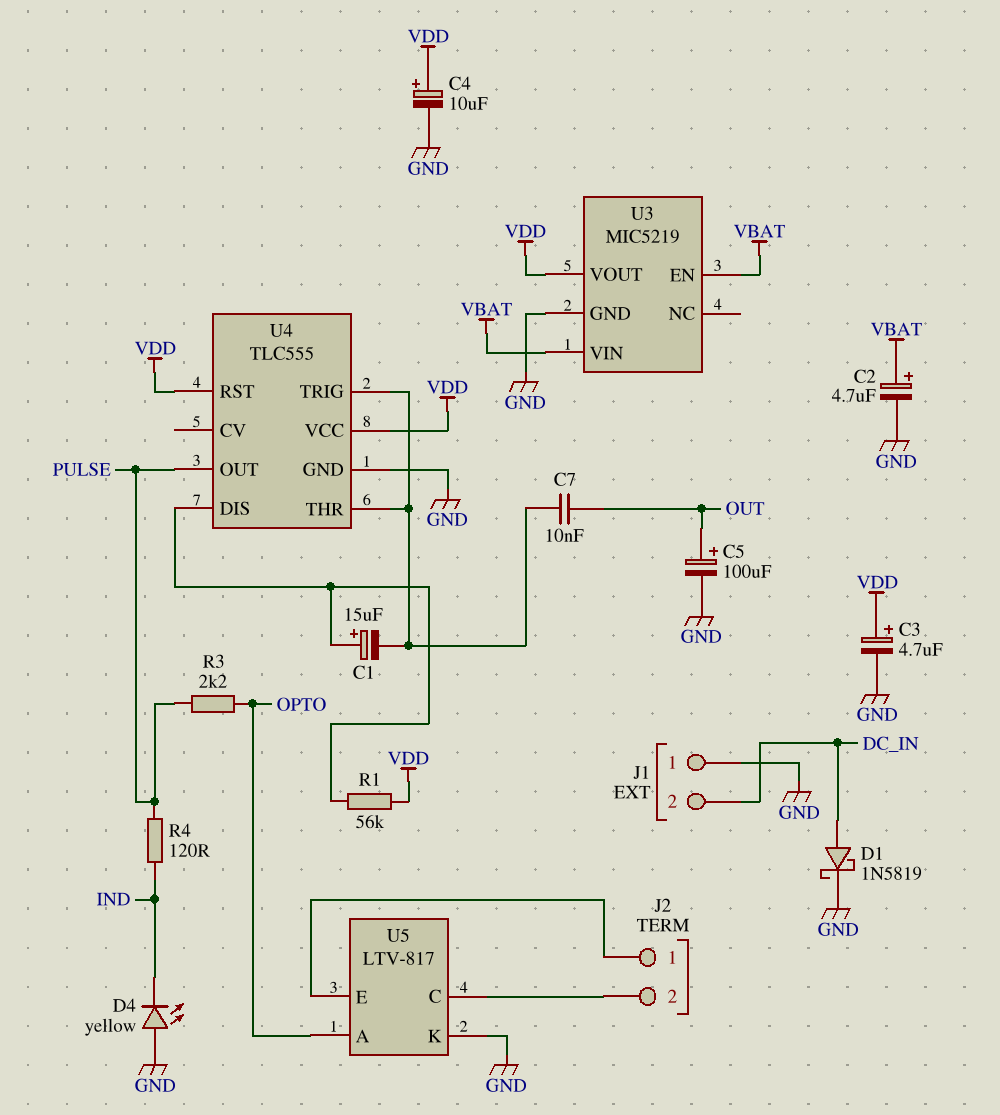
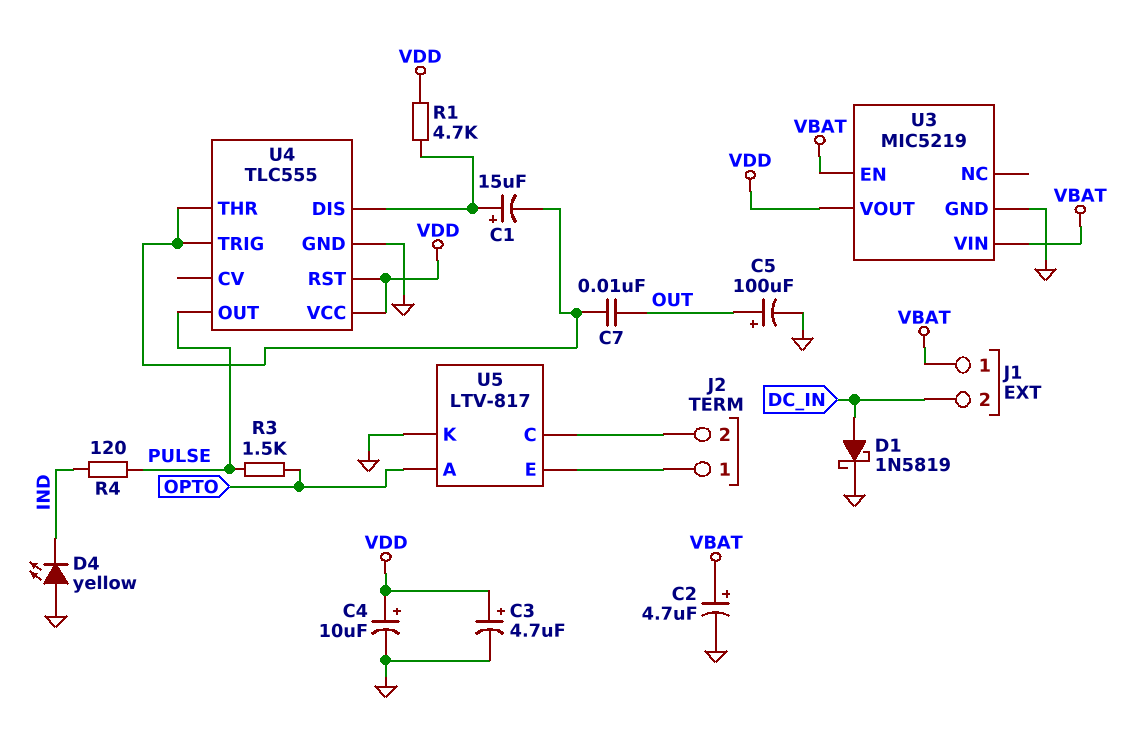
J1 pin 1: GND -> VBAT
R1: 56k (U4/DIS, VDD) -> 4.7k (U4/DIS, VDD)
R3: 2.2k (OPTO, PULSE) -> 1.5k (OPTO, PULSE)

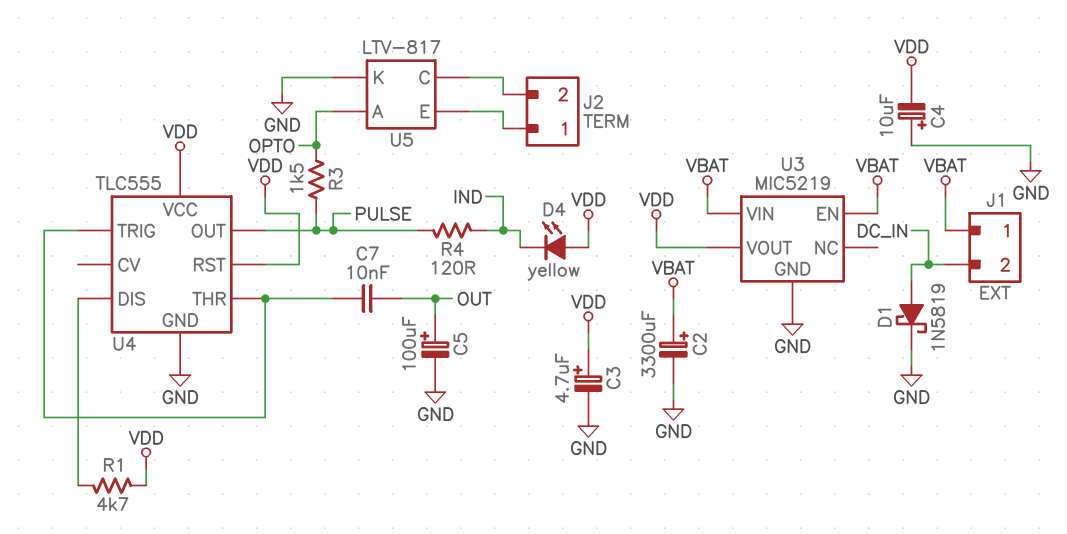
C1: 15uF (plus U4/DIS, minus U4/THR) -> none
C2: 4.7uF (plus VBAT, minus GND) -> 3300uF (plus VBAT, minus GND)
C4: 10uF (plus VDD, minus GND) -> 10uF (plus GND, minus VDD)
D4: LED yellow (A GND, K IND) -> LED yellow (A VDD, K IND)

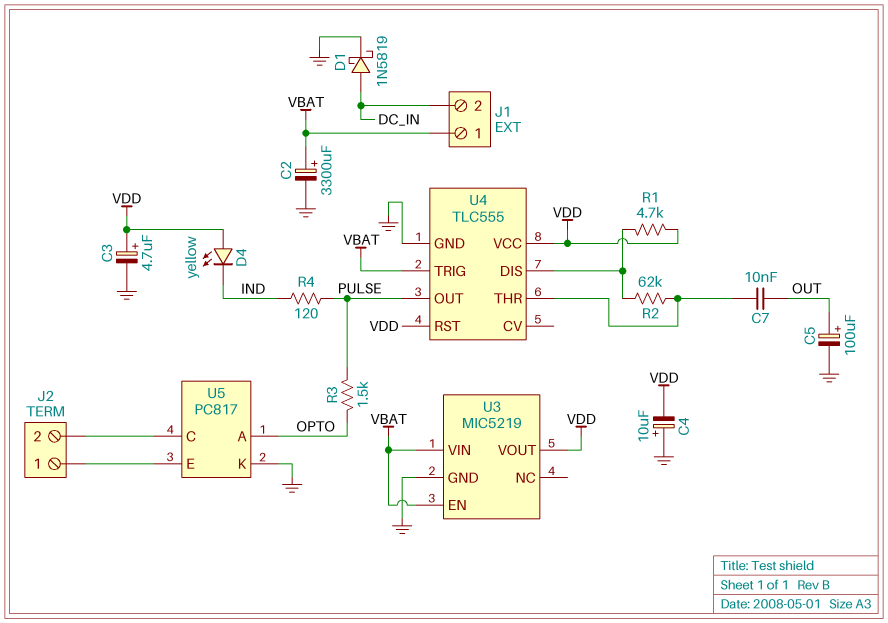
R2: none -> 62k (U4/DIS, U4/THR)
U4 pin TRIG: U4/THR -> VBAT
U5: LTV-817 -> PC817

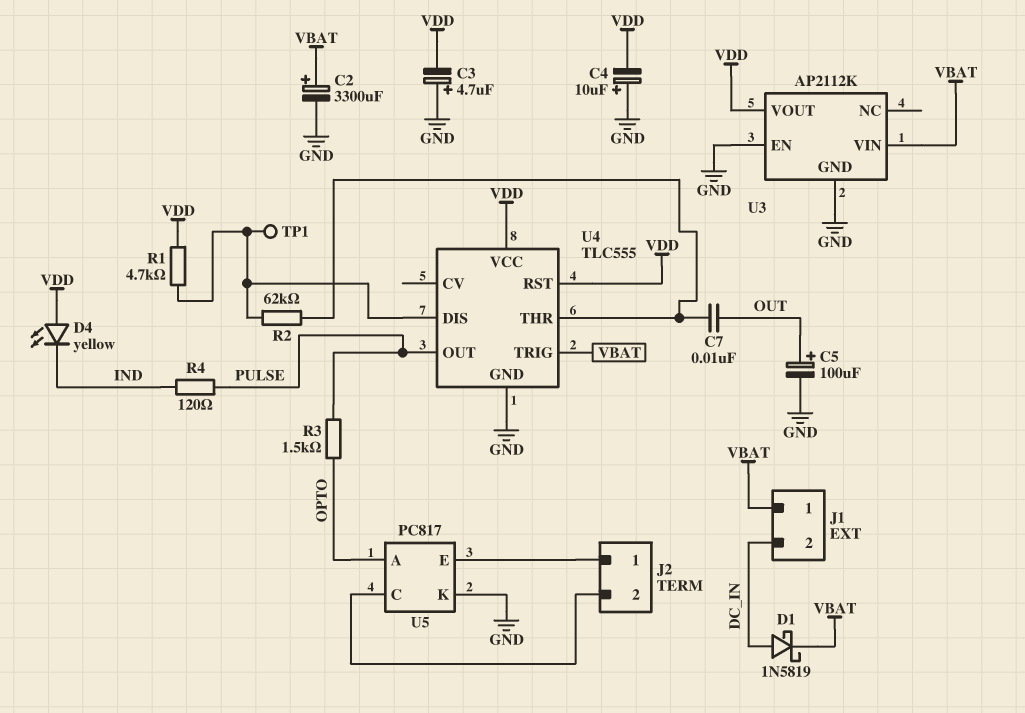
C3: 4.7uF (plus VDD, minus GND) -> 4.7uF (plus GND, minus VDD)
D1: schottky 1N5819 (A DC_IN, K GND) -> schottky 1N5819 (A DC_IN, K VBAT)
TP1: none -> test point (U4/DIS)
U3: MIC5219 -> AP2112K
U3 pin EN: VBAT -> GND

